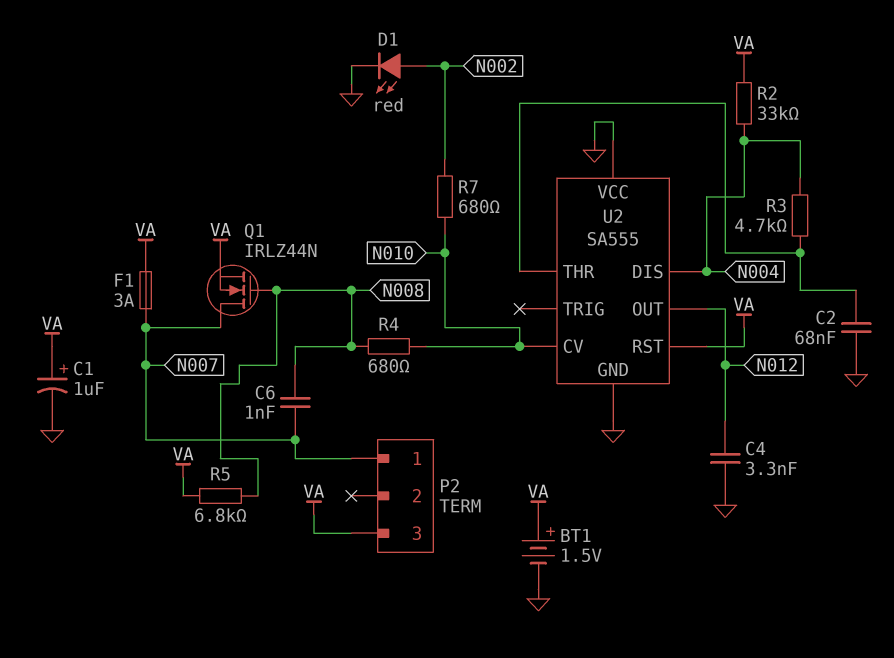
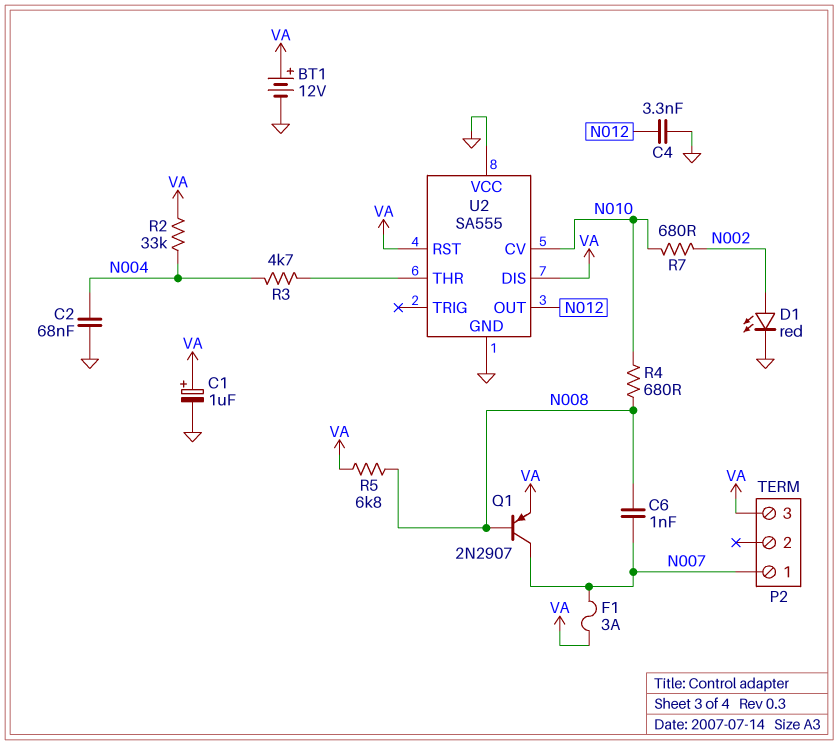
BT1: 1.5V (plus VA, minus GND) -> 12V (plus VA, minus GND)
C2: 68nF (GND, U2/THR) -> 68nF (GND, N004)
Q1: NMOS IRLZ44N (G N008, D N007, S VA) -> PNP 2N2907 (B N008, C N007, E VA)
U2 pin DIS: N004 -> VA

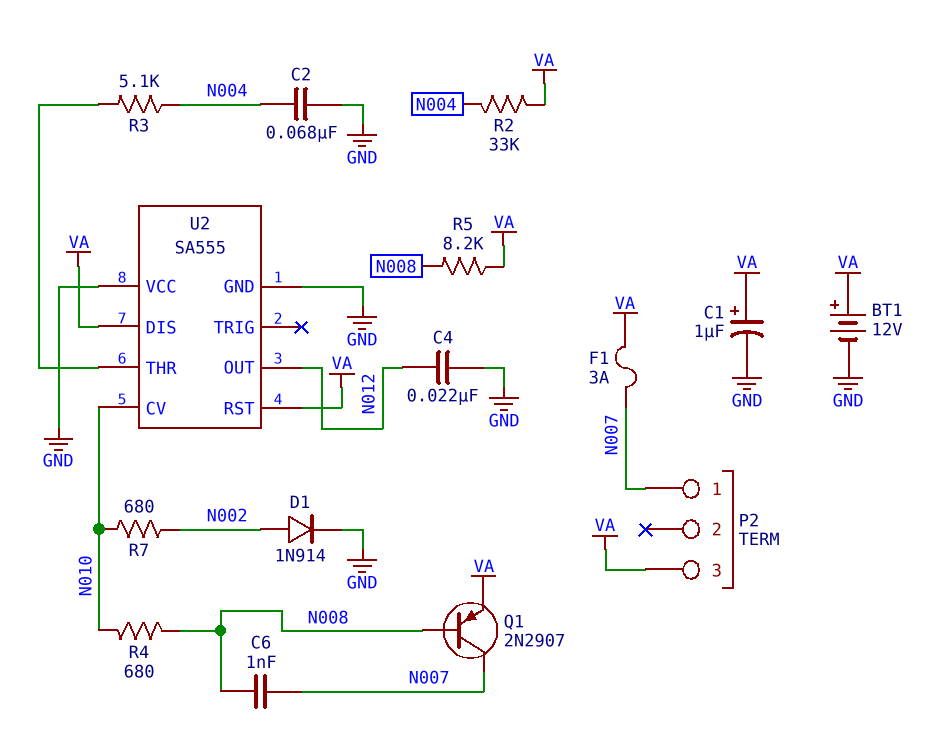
C4: 3.3nF (GND, N012) -> 22nF (GND, N012)
D1: LED red (A N002, K GND) -> diode 1N914 (A N002, K GND)
R3: 4.7k (N004, U2/THR) -> 5.1k (N004, U2/THR)
R5: 6.8k (N008, VA) -> 8.2k (N008, VA)

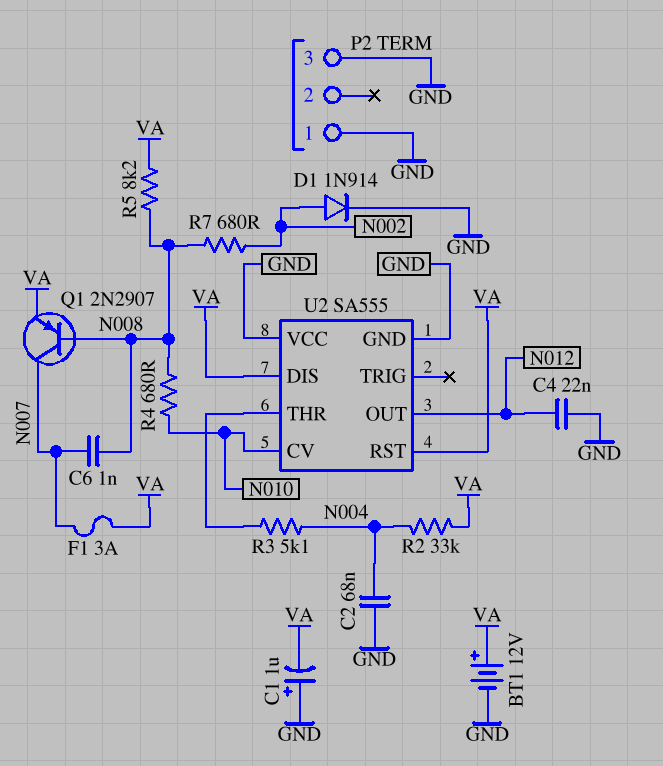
C1: 1uF (plus VA, minus GND) -> 1uF (plus GND, minus VA)
P2 pin 1: N007 -> GND
P2 pin 3: VA -> GND
R7: 680 (N002, N010) -> 680 (N002, N008)

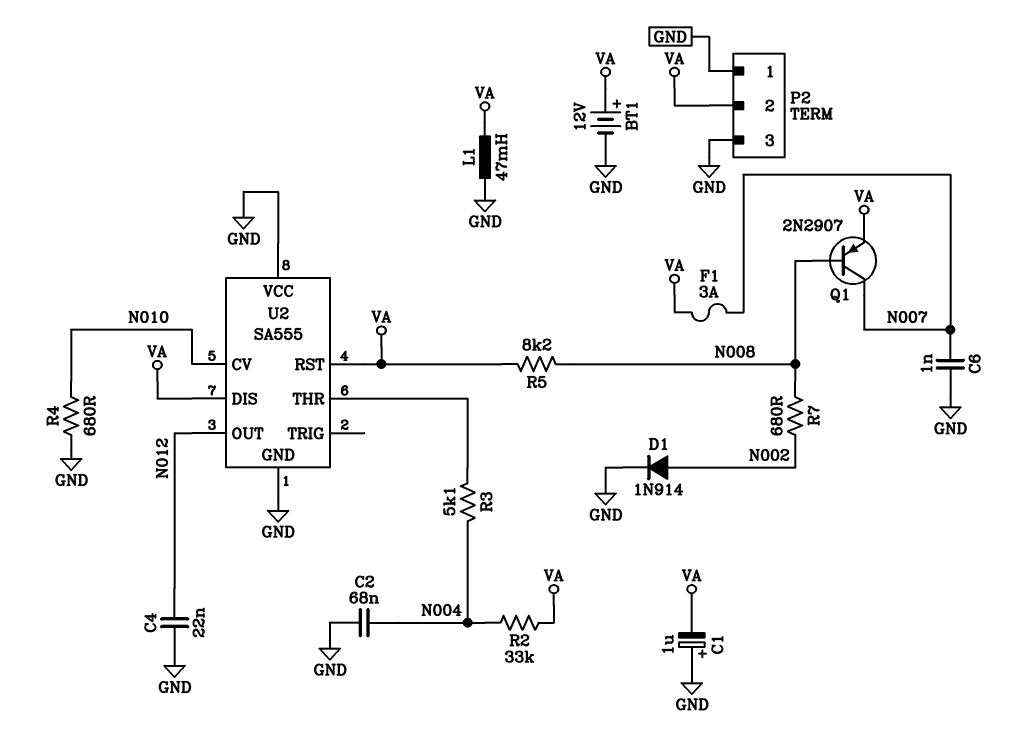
C6: 1nF (N007, N008) -> 1nF (GND, N007)
L1: none -> 47mH (GND, VA)
P2 pin 2: none -> VA
R4: 680 (N008, N010) -> 680 (GND, N010)

